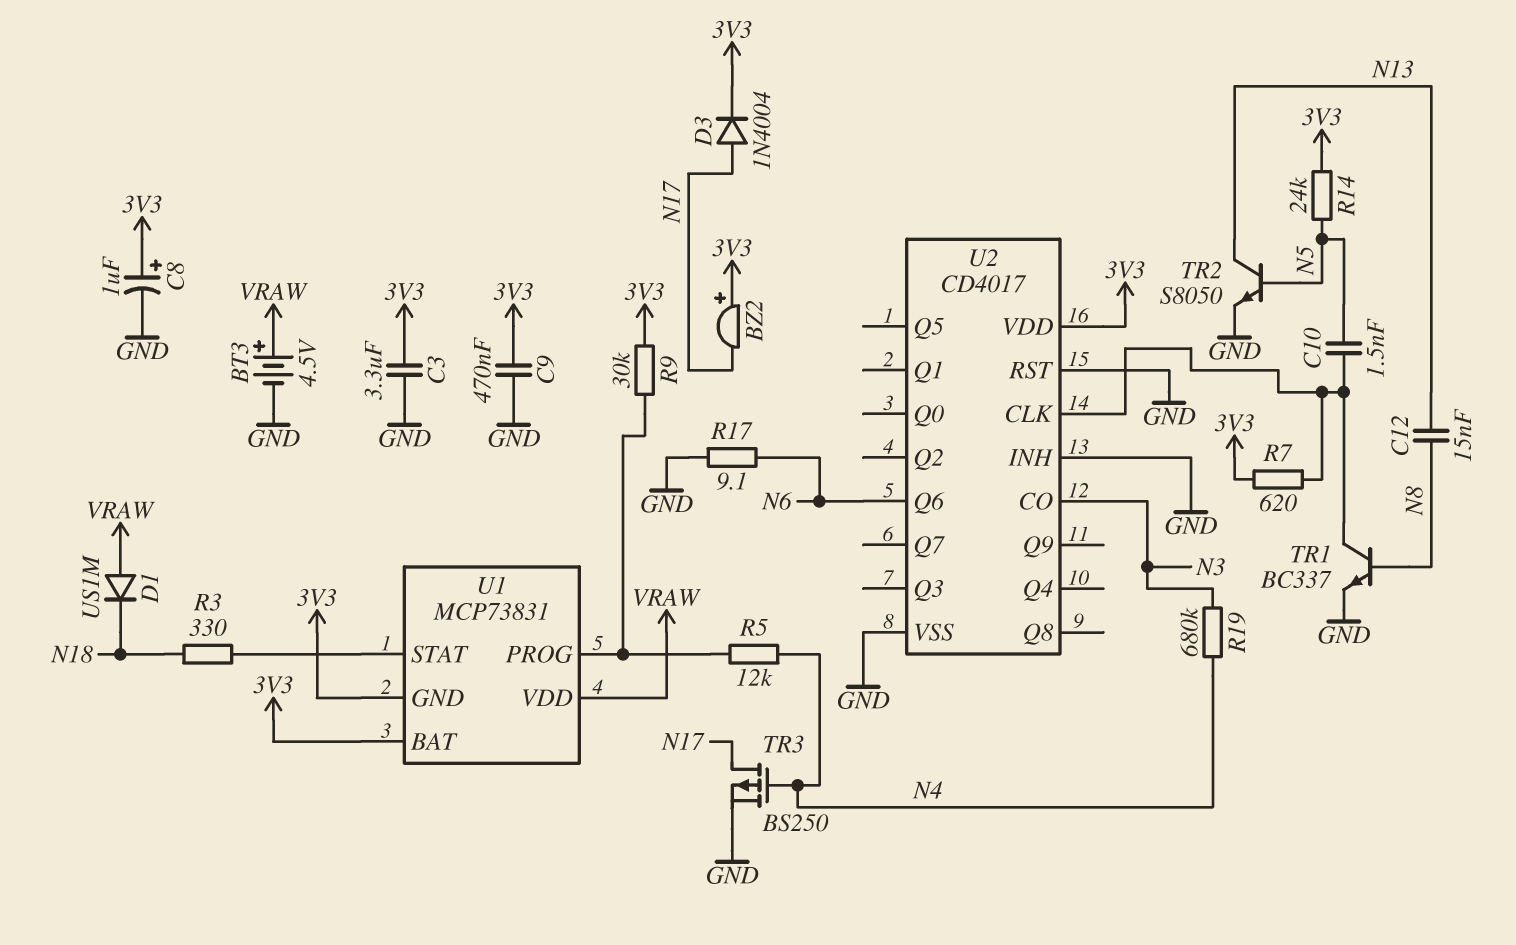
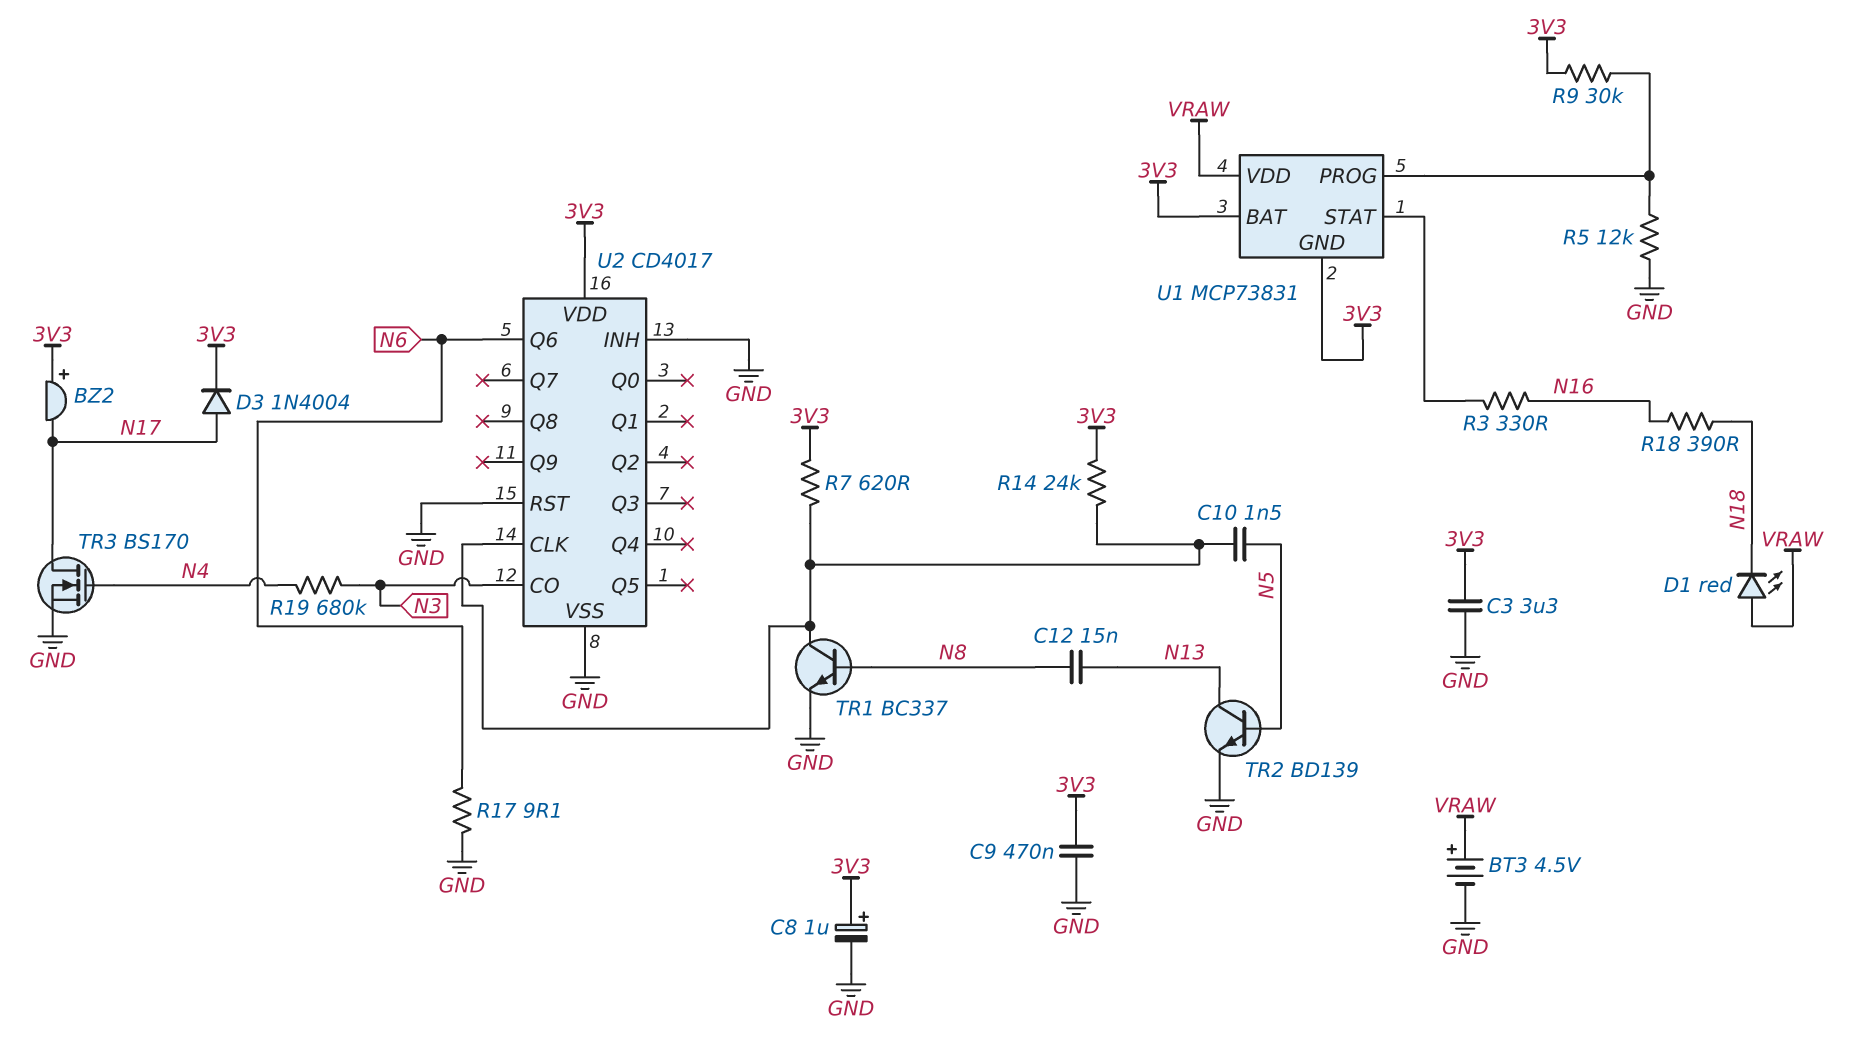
D1: diode US1M (A VRAW, K N18) -> LED red (A VRAW, K N18)
R3: 330 (N18, U1/STAT) -> 330 (N16, U1/STAT)
R5: 12k (N4, U1/PROG) -> 12k (GND, U1/PROG)
R14: 24k (3V3, N5) -> 24k (3V3, U2/CLK)
R18: none -> 390 (N16, N18)
TR2: NPN S8050 (B N5, C N13, E GND) -> NPN BD139 (B N5, C N13, E GND)
TR3: PMOS BS250 (G N4, D N17, S GND) -> NMOS BS170 (G N4, D N17, S GND)

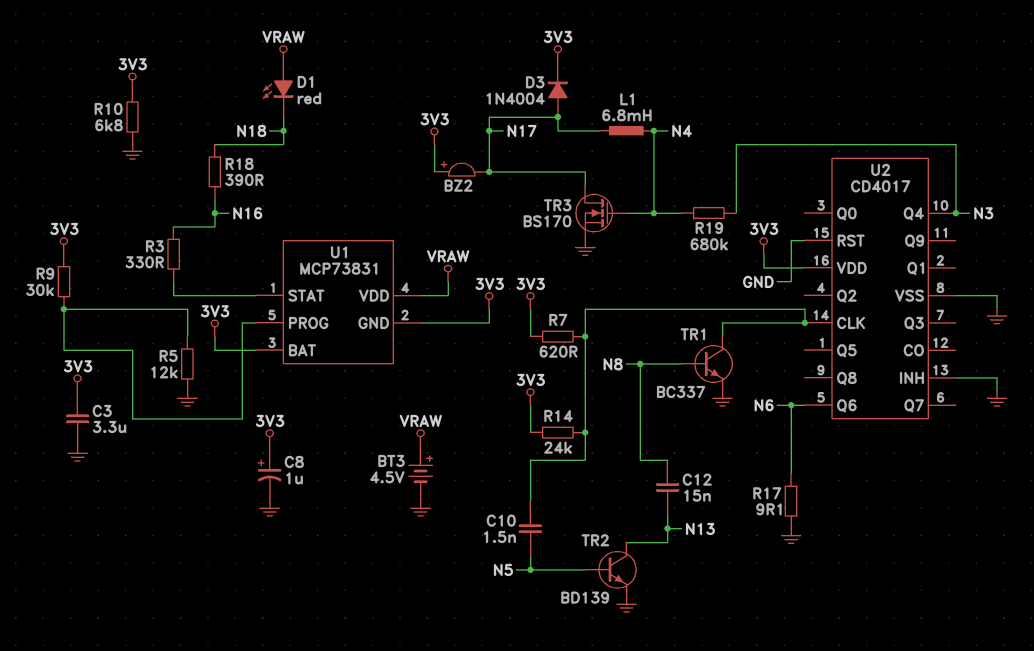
C9: 470nF (3V3, GND) -> none
L1: none -> 6.8mH (N4, N17)
R10: none -> 6.8k (3V3, GND)
U2 pin CO: N3 -> none
U2 pin Q4: none -> N3

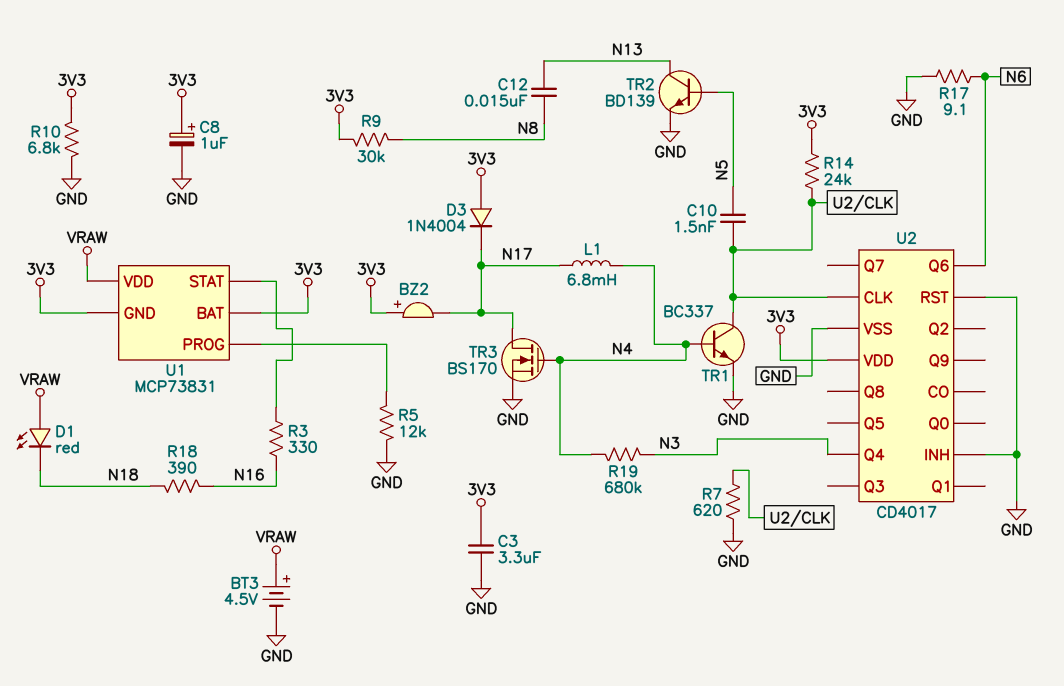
D3: diode 1N4004 (A N17, K 3V3) -> diode 1N4004 (A 3V3, K N17)
R7: 620 (3V3, U2/CLK) -> 620 (GND, U2/CLK)
R9: 30k (3V3, U1/PROG) -> 30k (3V3, N8)
TR1: NPN BC337 (B N8, C U2/CLK, E GND) -> NPN BC337 (B N4, C U2/CLK, E GND)

